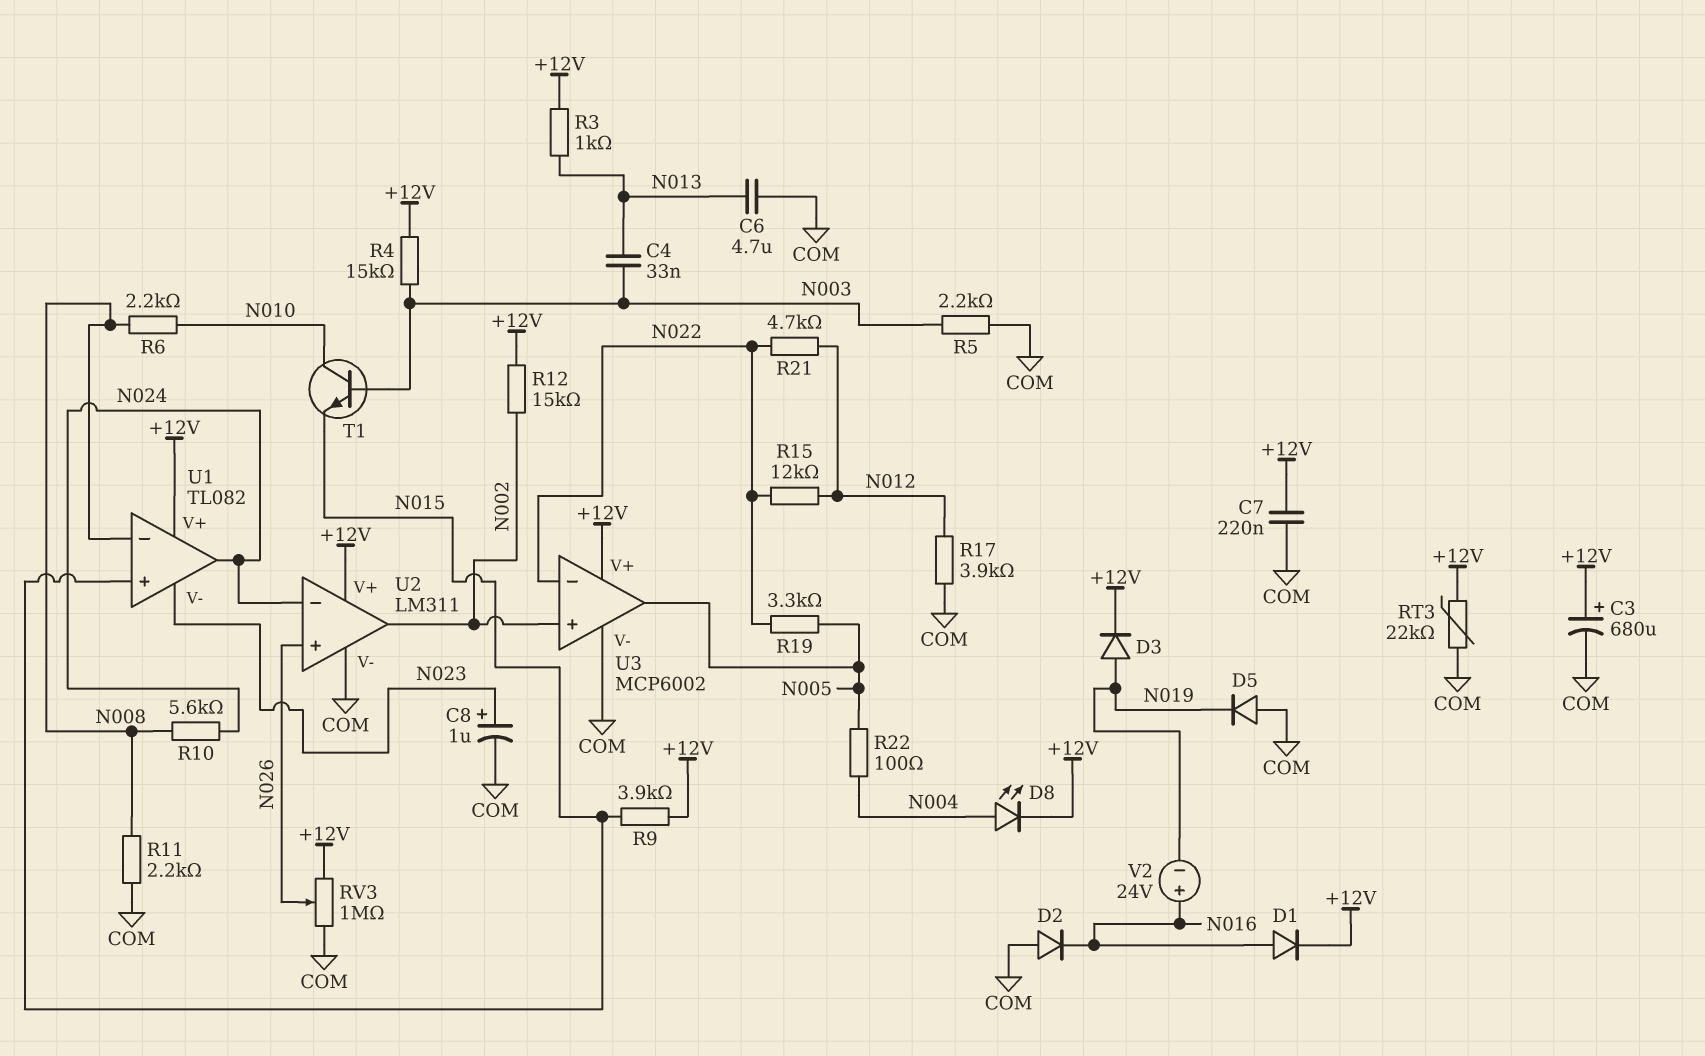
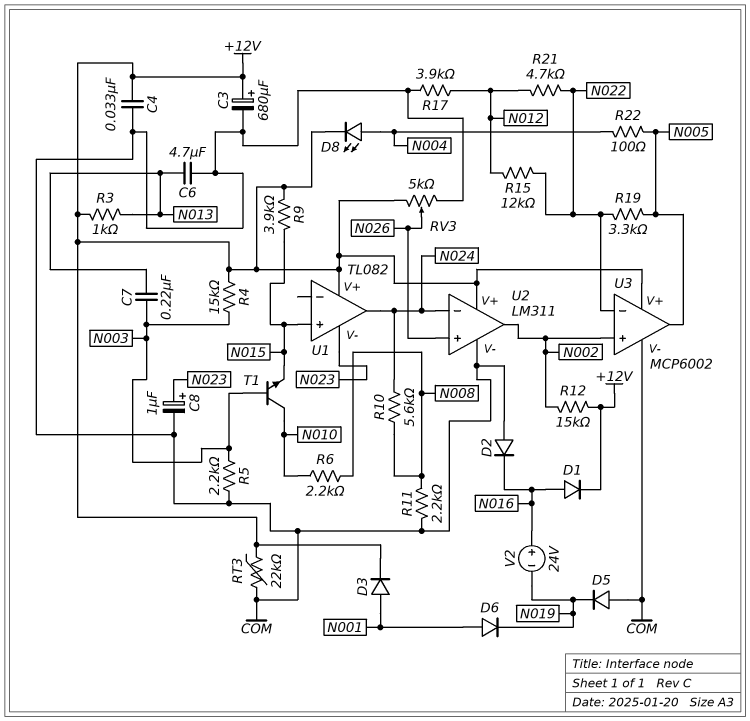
C4: 33nF (N003, N013) -> 33nF (+12V, COM)
C7: 220nF (+12V, COM) -> 220nF (N003, N013)
D3: diode (A N019, K +12V) -> diode (A N001, K +12V)
D6: none -> diode (A N001, K N019)
RV3: 1M (+12V, COM, wiper N026) -> 5k (+12V, COM, wiper N026)
U1 pin in-: N008 -> none

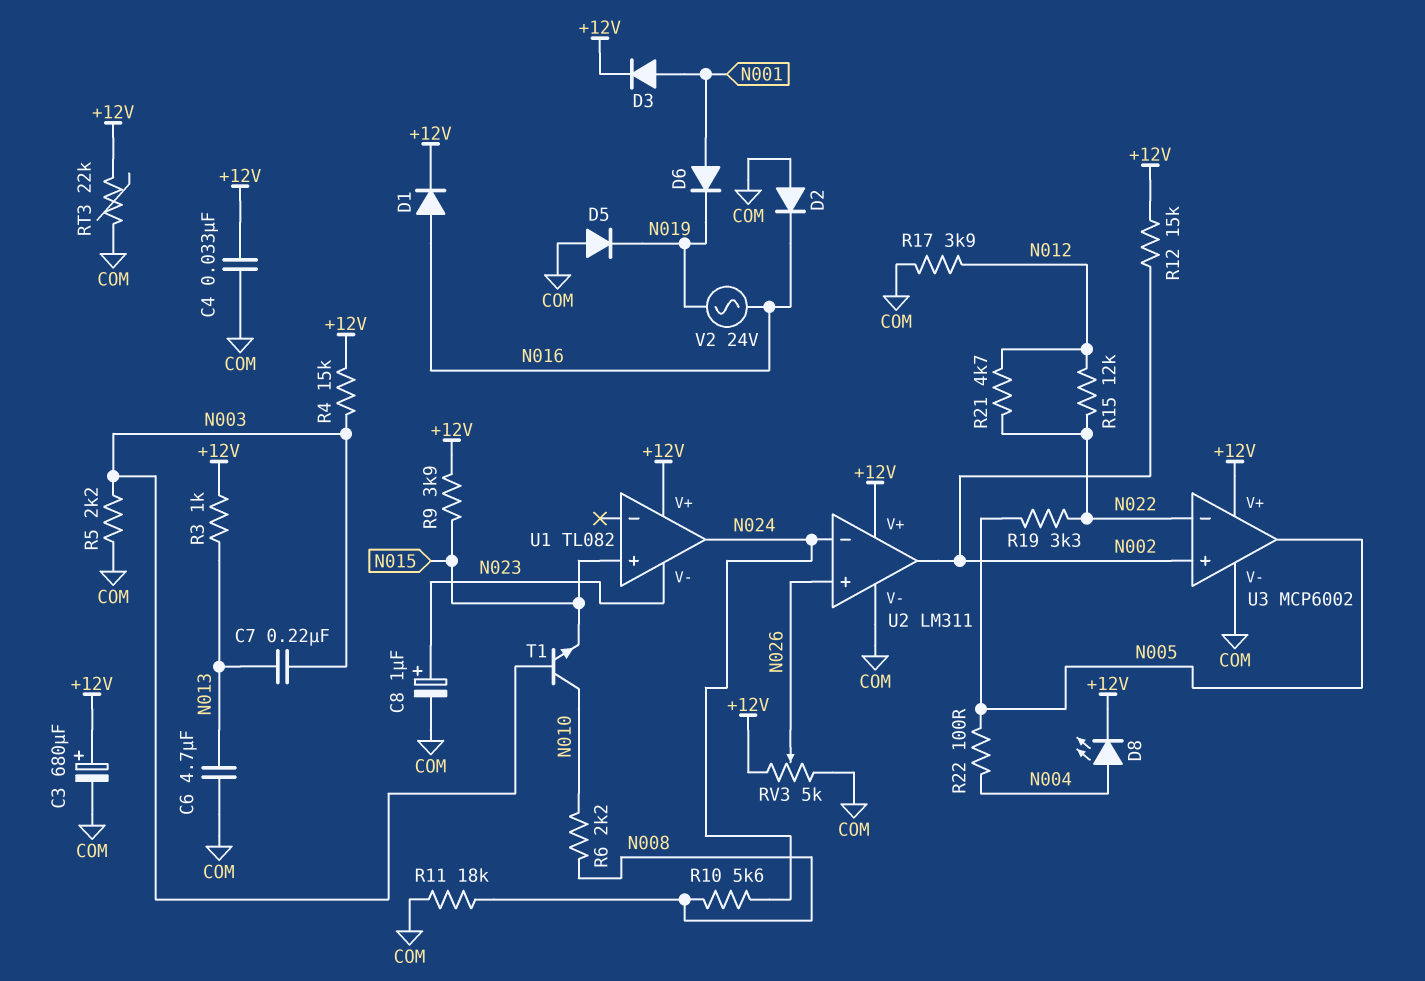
R11: 2.2k (COM, N008) -> 18k (COM, N008)
V2: 24V (plus N016, minus N019) -> AC 24V (N016, N019)

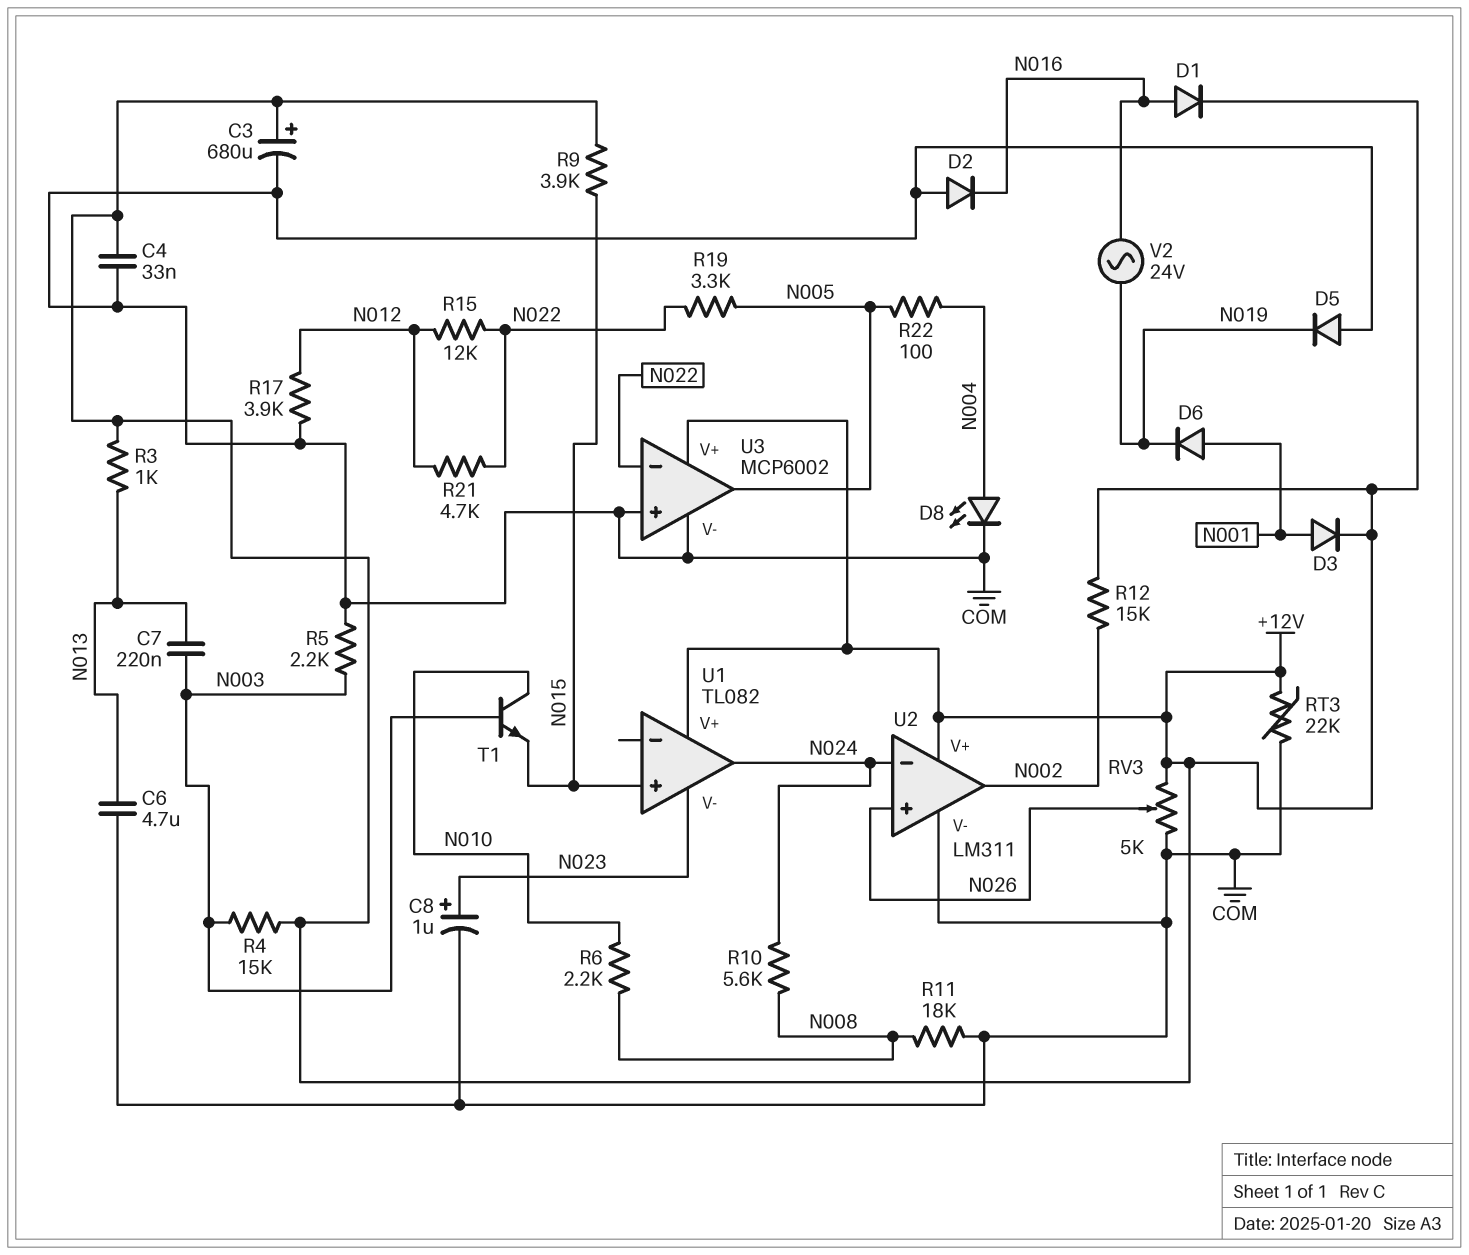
D8: LED (A N004, K +12V) -> LED (A N004, K COM)
U3 pin in+: N002 -> COM

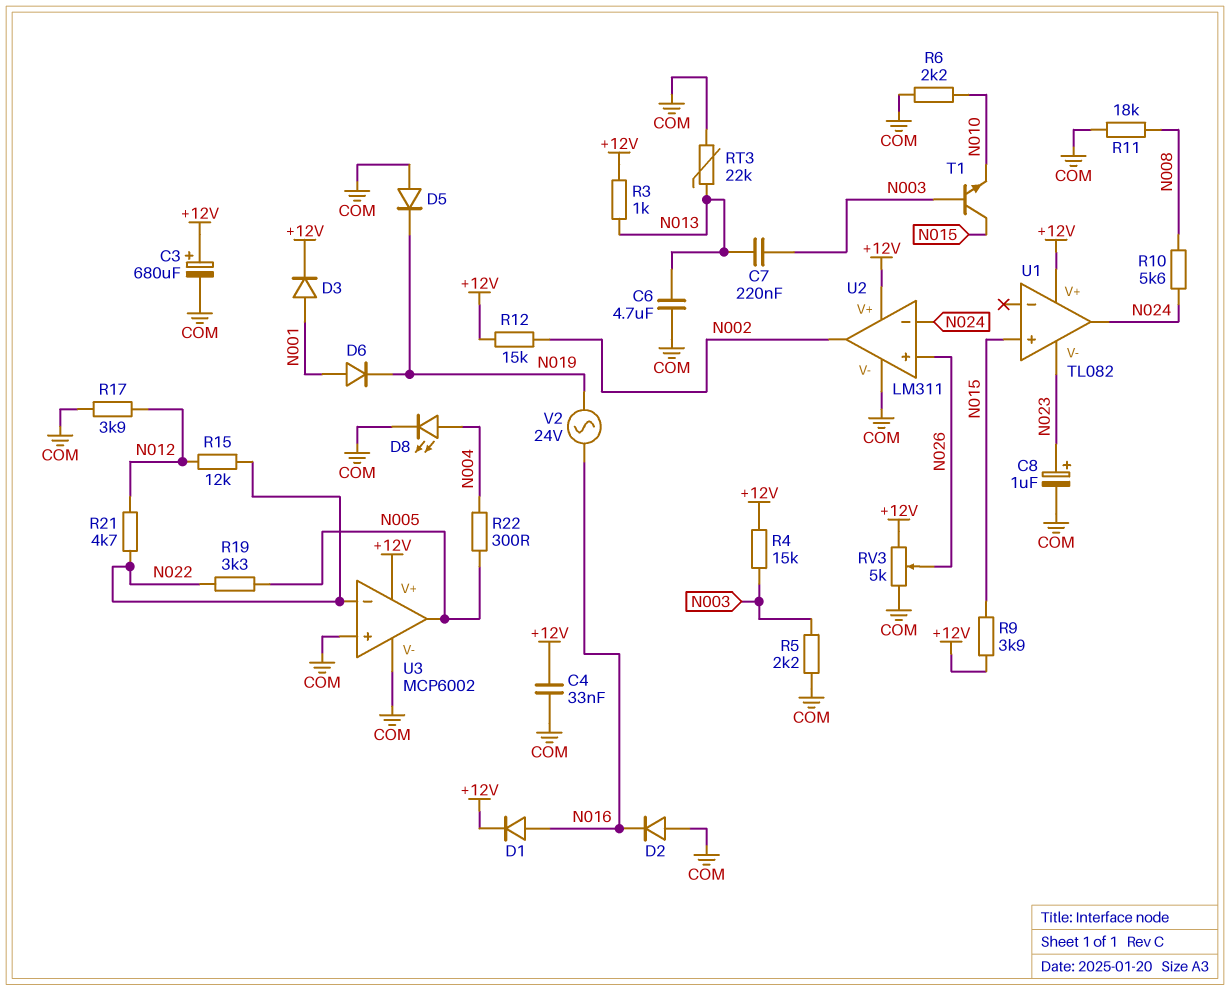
R6: 2.2k (N008, N010) -> 2.2k (COM, N010)
R22: 100 (N004, N005) -> 300 (N004, N005)
RT3: 22k (+12V, COM) -> 22k (COM, N013)
T1: NPN (B N003, C N010, E N015) -> NPN (B N003, C N015, E N010)

